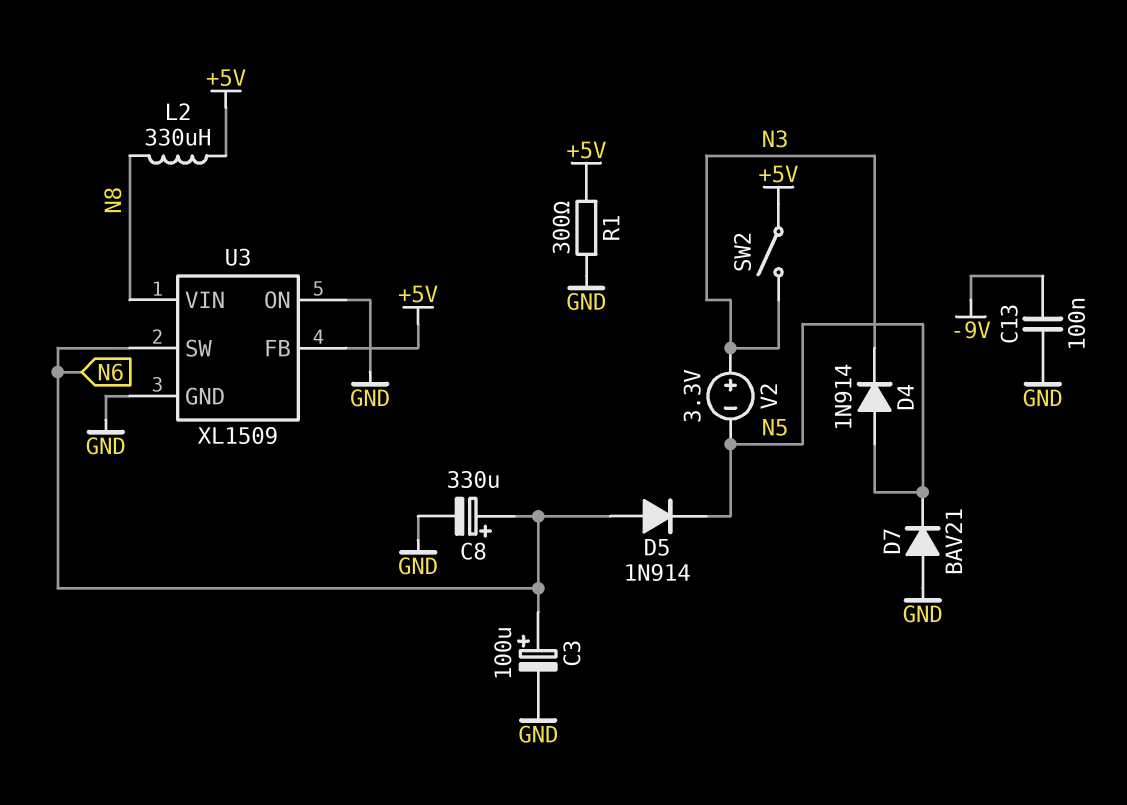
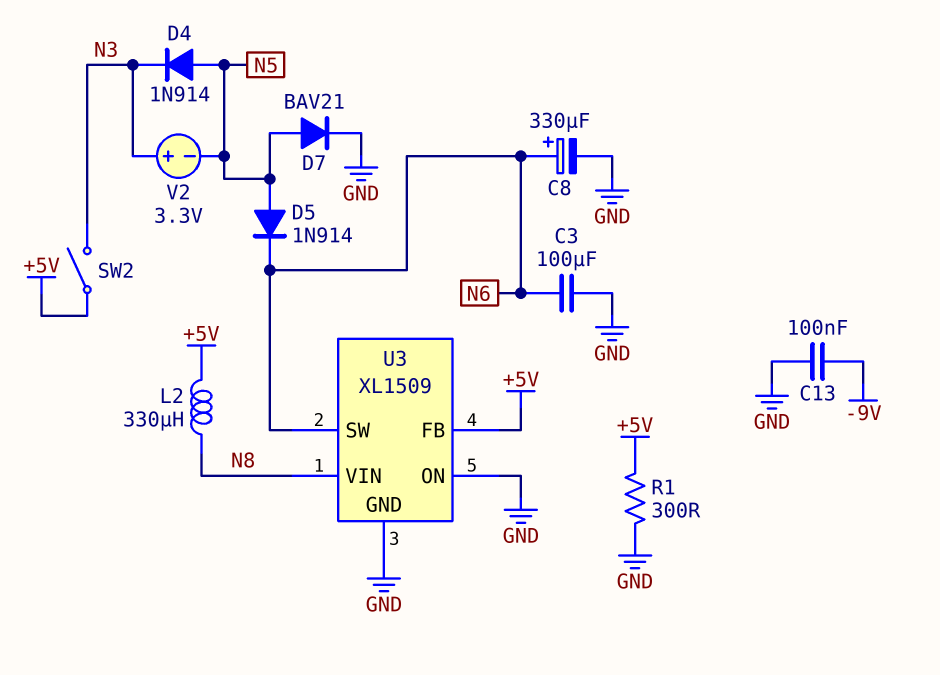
C3: 100uF (plus N6, minus GND) -> 100uF (GND, N6)
D5: diode 1N914 (A N6, K N5) -> diode 1N914 (A N5, K N6)
D7: diode BAV21 (A GND, K N5) -> diode BAV21 (A N5, K GND)

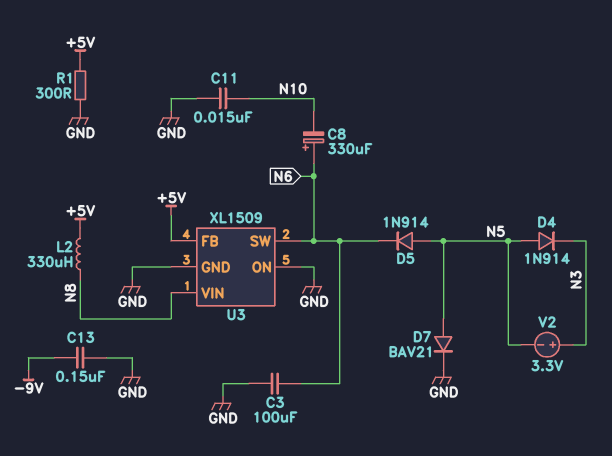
C8: 330uF (plus N6, minus GND) -> 330uF (plus N6, minus N10)
C11: none -> 15nF (GND, N10)
C13: 100nF (-9V, GND) -> 150nF (-9V, GND)
SW2: switch (+5V, N3) -> none

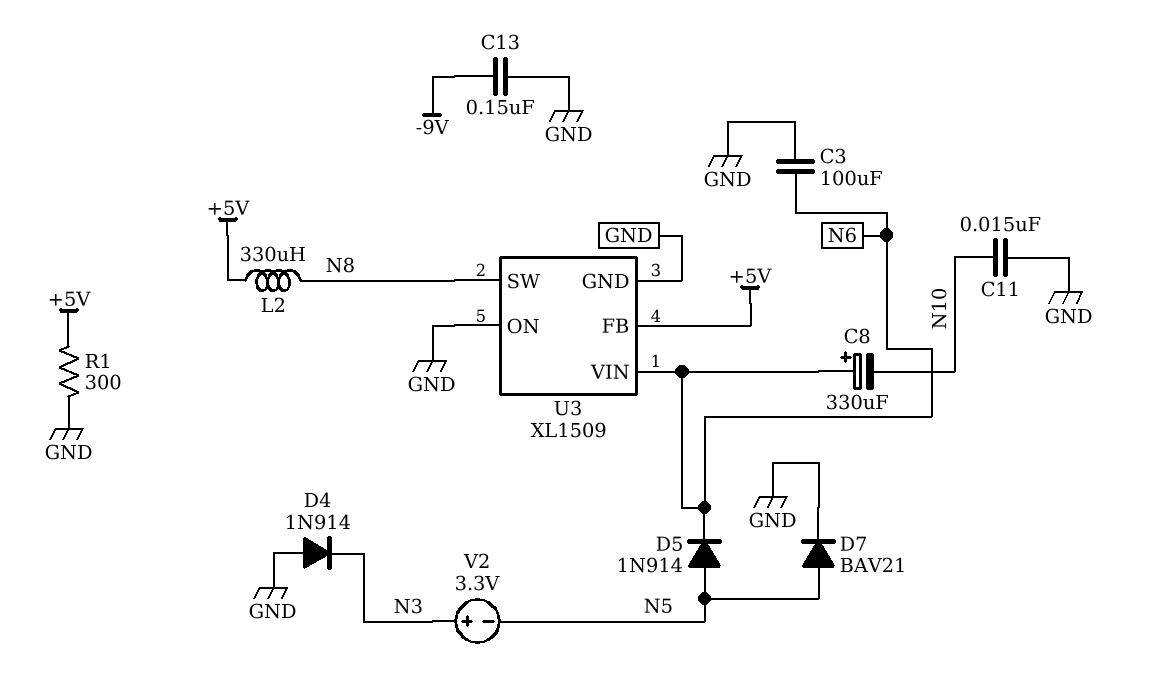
D4: diode 1N914 (A N5, K N3) -> diode 1N914 (A GND, K N3)
U3 pin SW: N6 -> N8
U3 pin VIN: N8 -> N6

